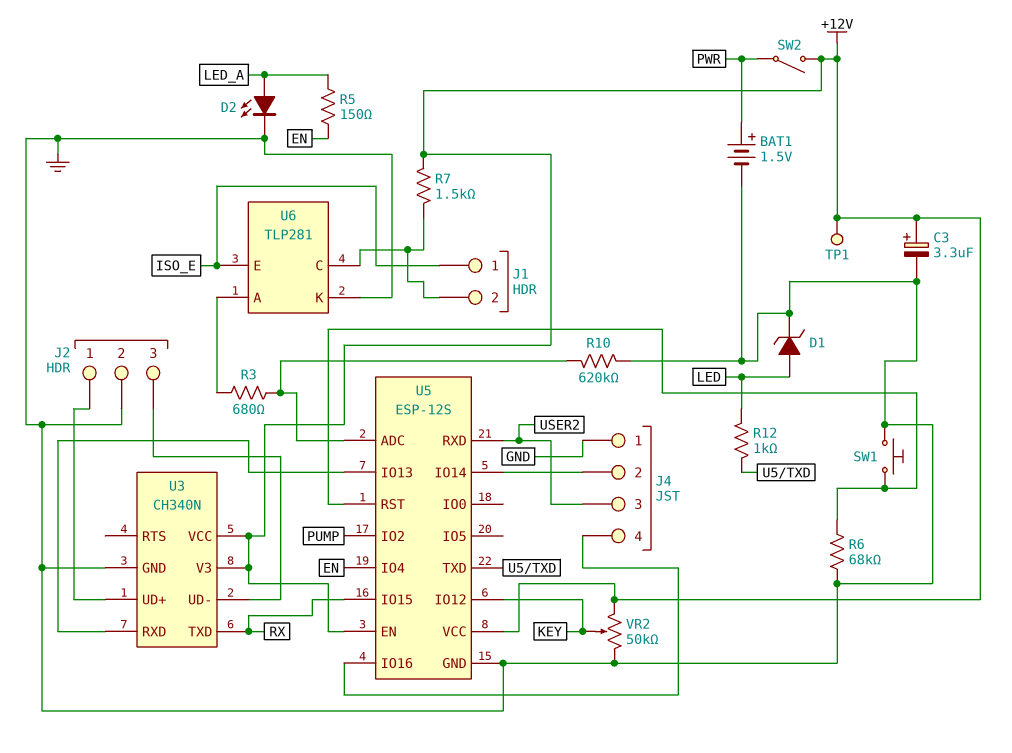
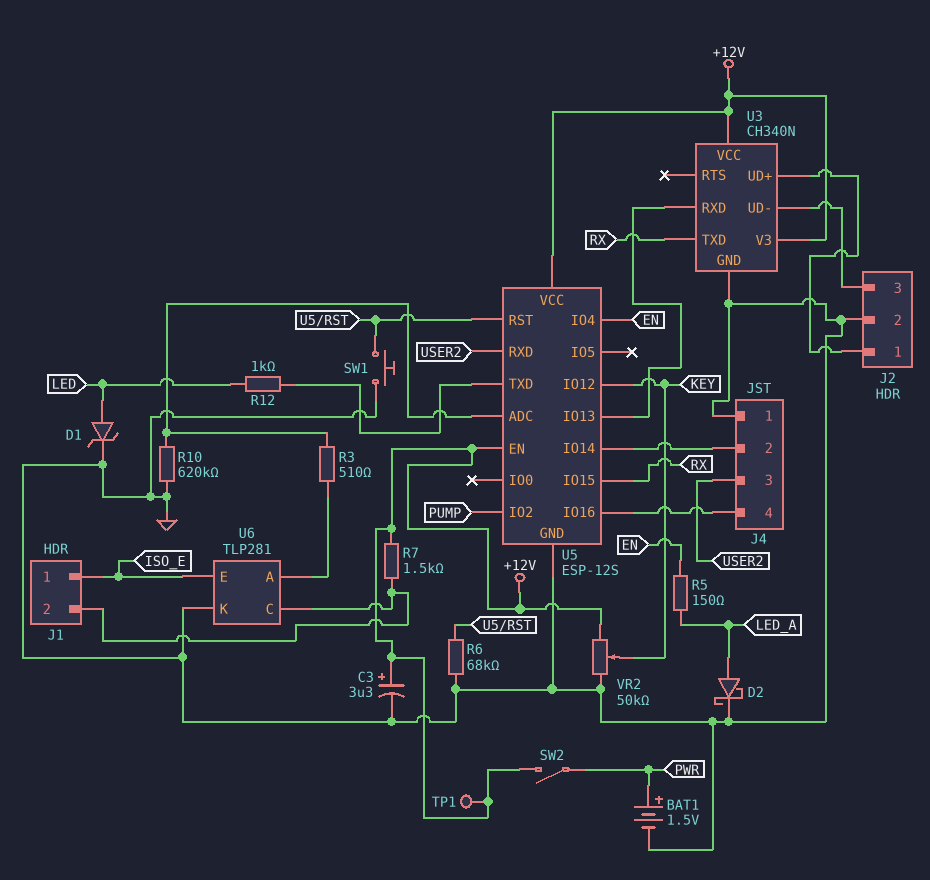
D2: LED (A LED_A, K GND) -> schottky (A LED_A, K GND)
R3: 680 (U5/ADC, U6/A) -> 510 (U5/ADC, U6/A)

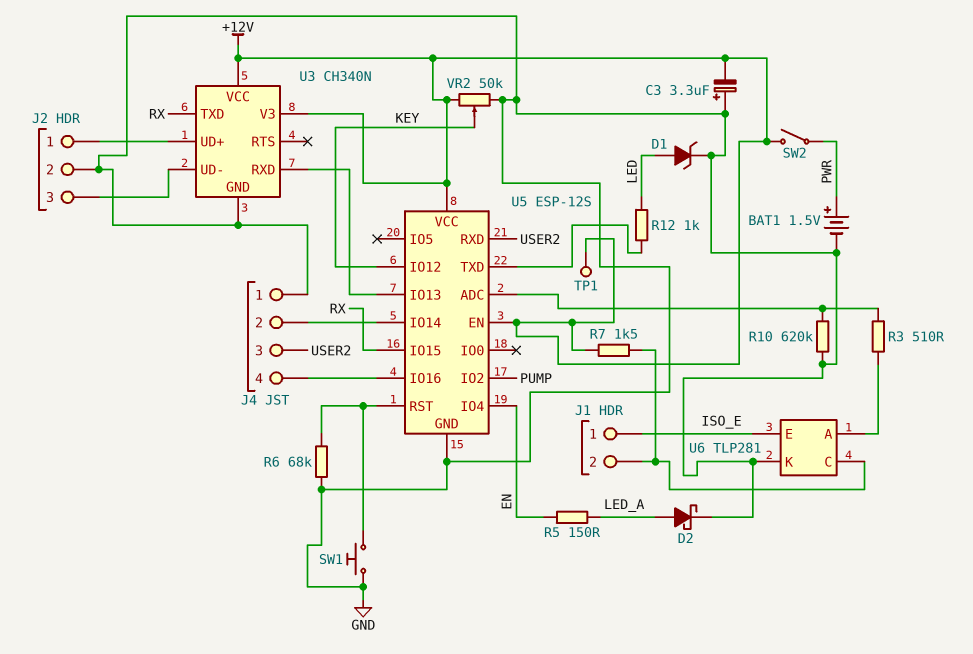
C3: 3.3uF (plus +12V, minus GND) -> 3.3uF (plus GND, minus +12V)

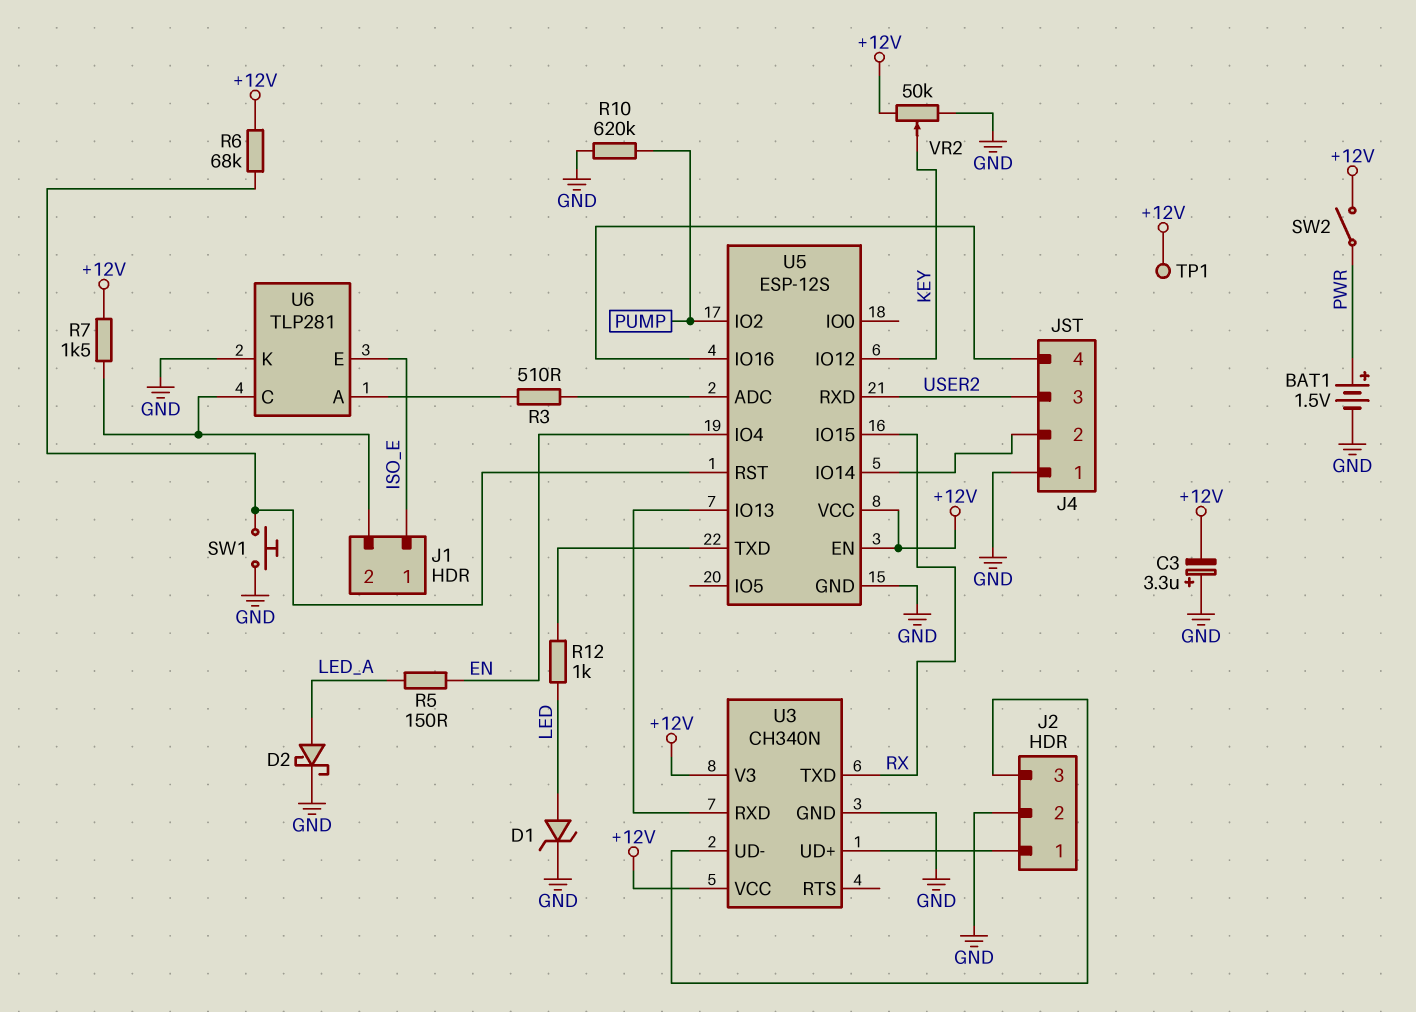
R6: 68k (GND, U5/RST) -> 68k (+12V, U5/RST)
R10: 620k (GND, U5/ADC) -> 620k (GND, PUMP)

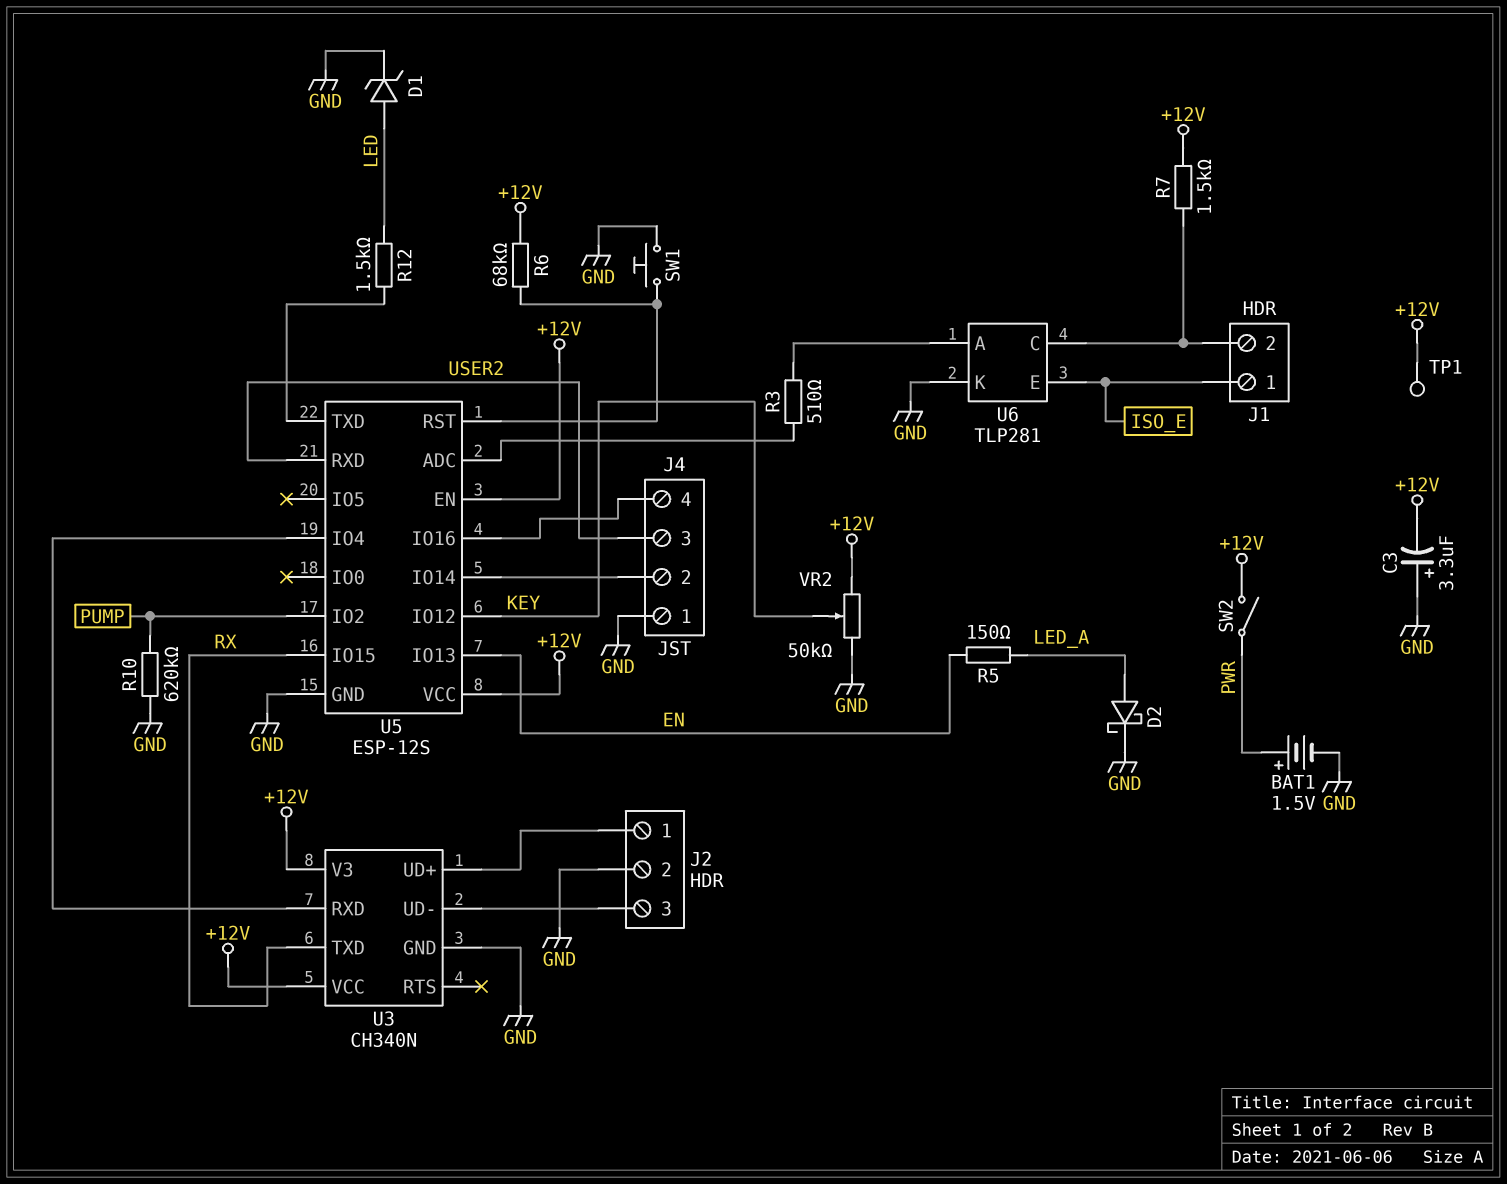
R12: 1k (LED, U5/TXD) -> 1.5k (LED, U5/TXD)
U5 pin IO4: EN -> U3/RXD
U5 pin IO13: U3/RXD -> EN

